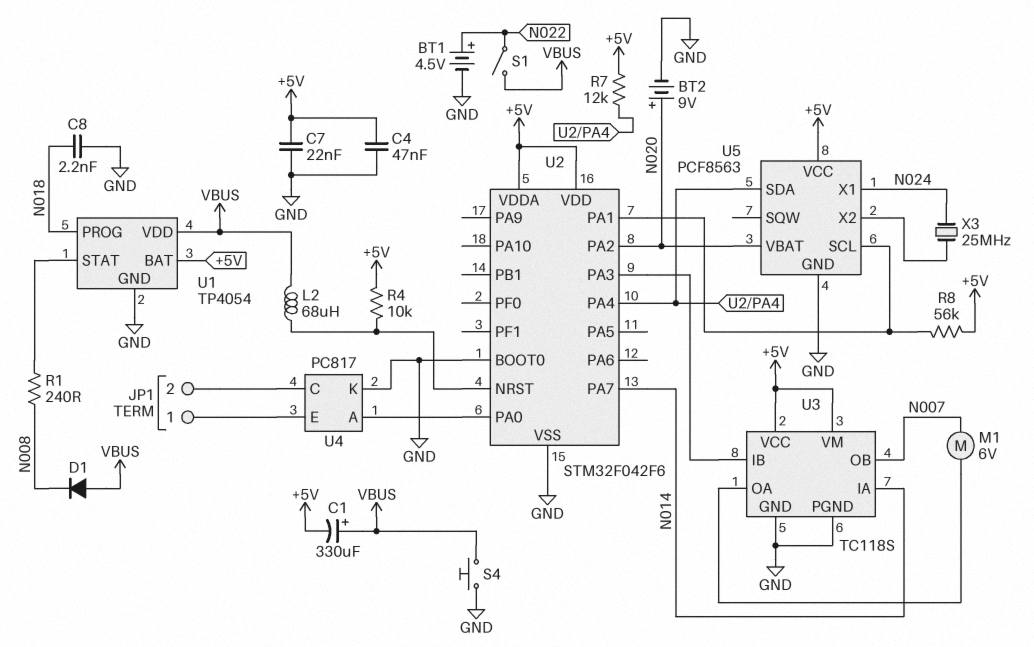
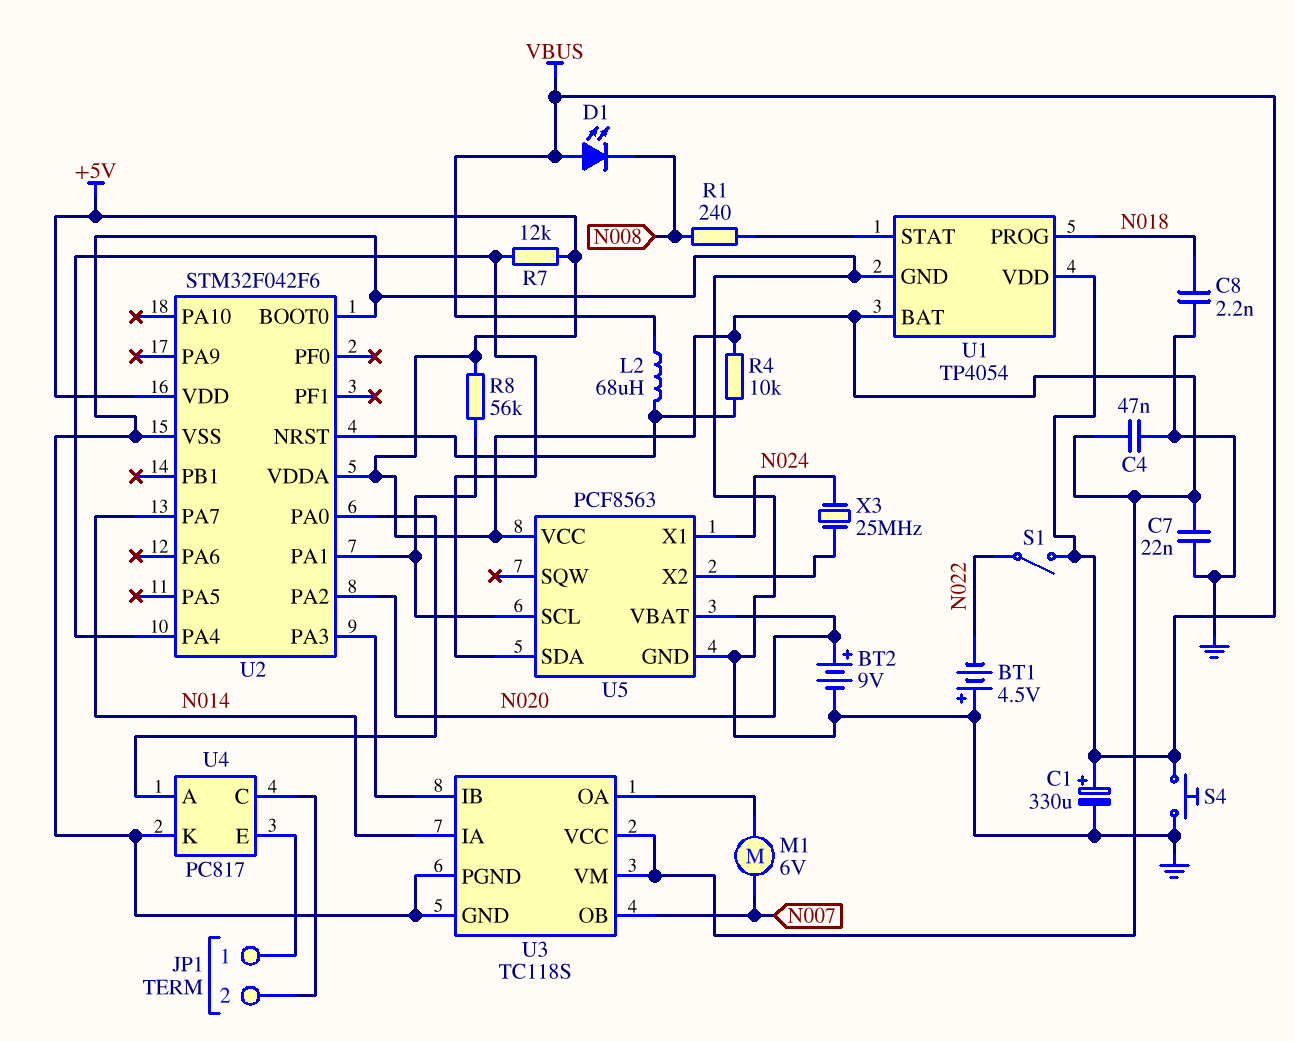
BT1: 4.5V (plus N022, minus GND) -> 4.5V (plus GND, minus N022)
C1: 330uF (plus VBUS, minus +5V) -> 330uF (plus VBUS, minus GND)
D1: diode (A VBUS, K N008) -> LED (A VBUS, K N008)

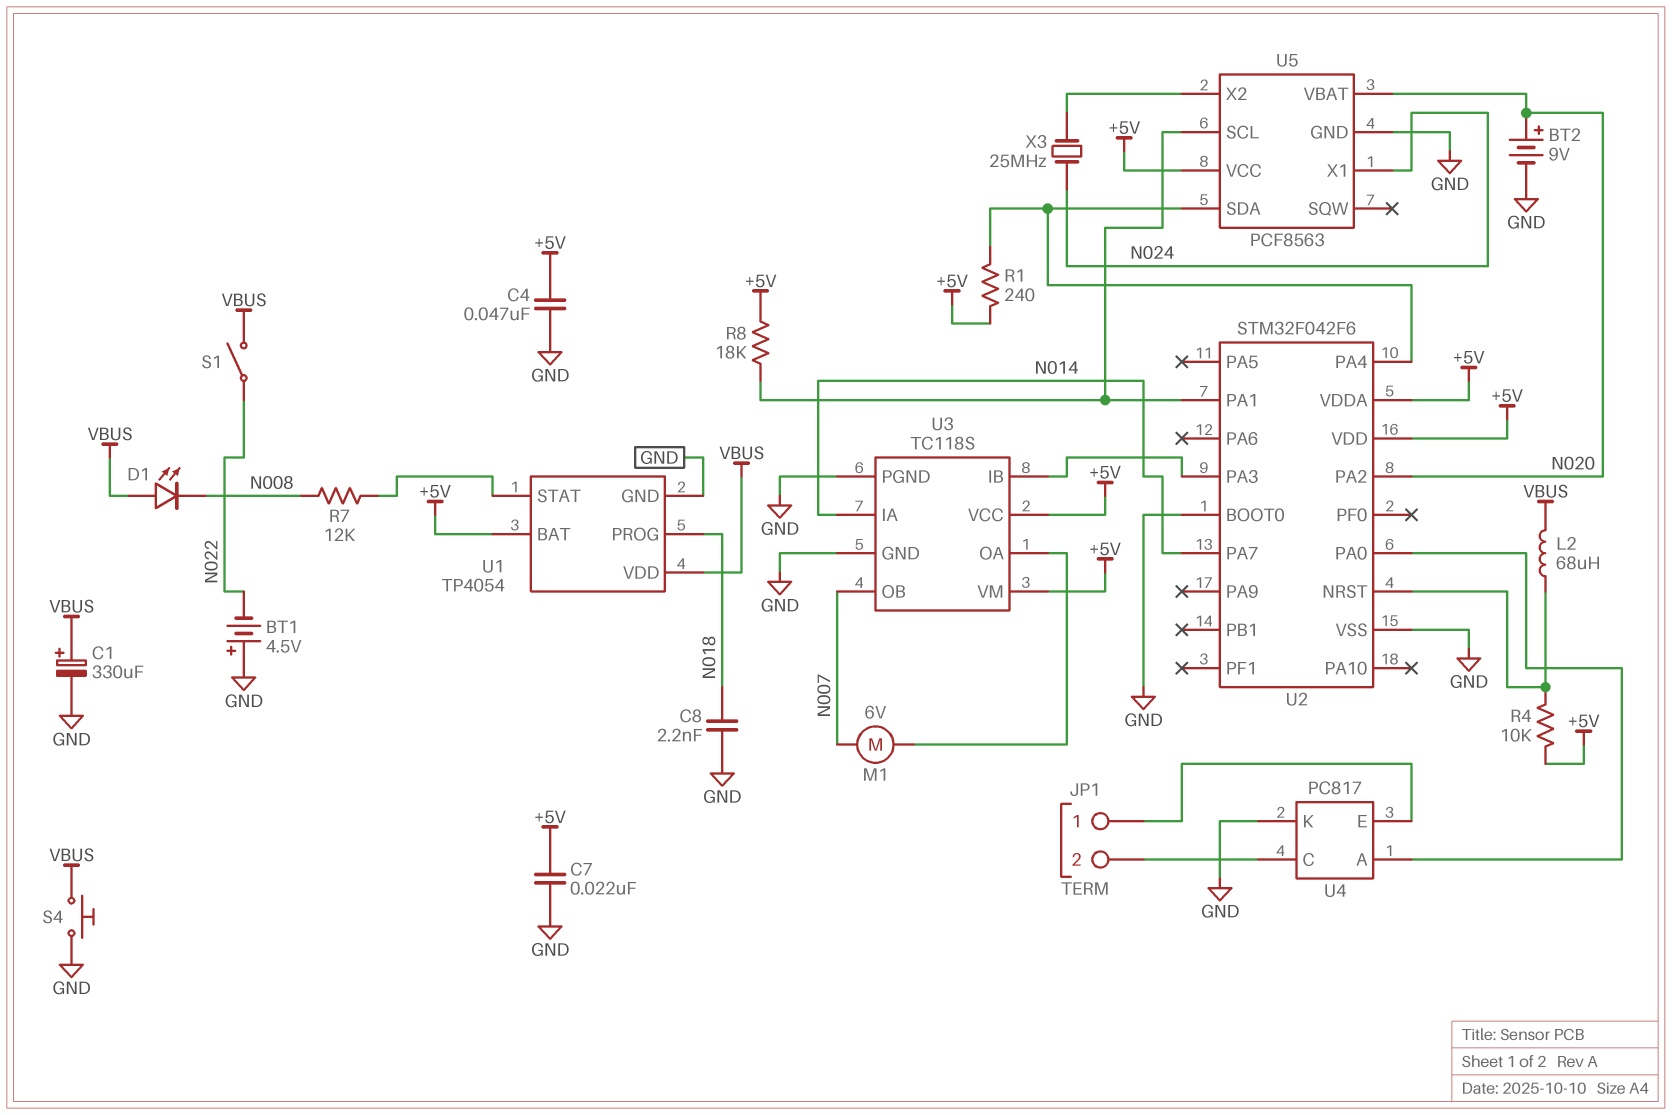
R1: 240 (N008, U1/STAT) -> 240 (+5V, U2/PA4)
R7: 12k (+5V, U2/PA4) -> 12k (N008, U1/STAT)
R8: 56k (+5V, U2/PA1) -> 18k (+5V, U2/PA1)

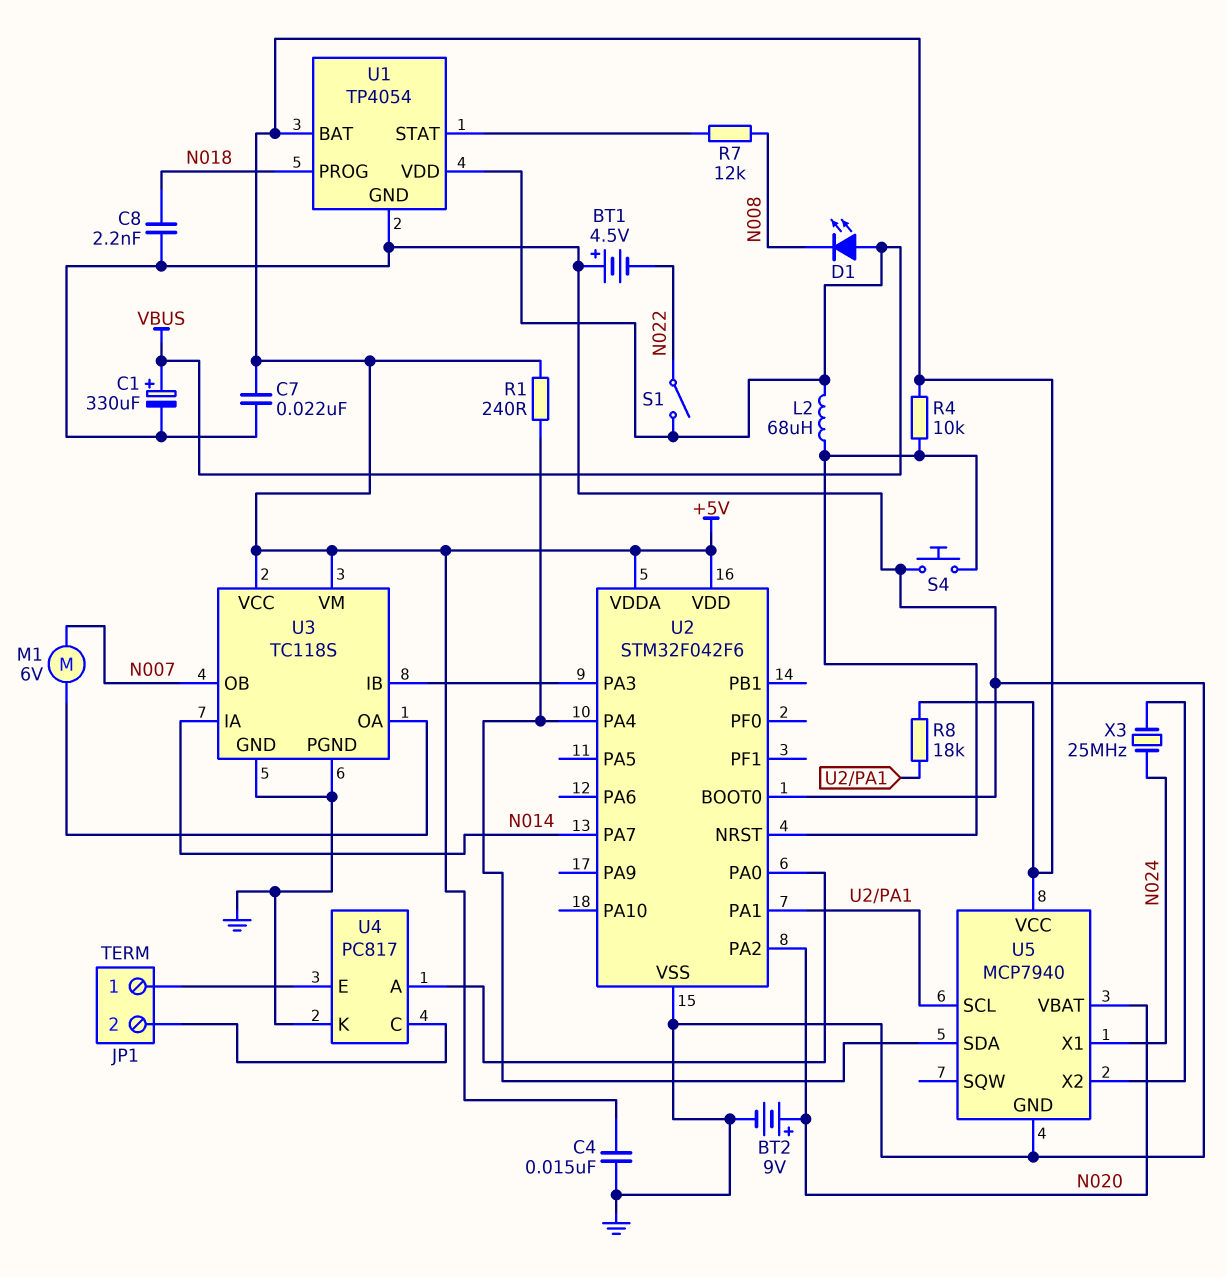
C4: 47nF (+5V, GND) -> 15nF (+5V, GND)
S4: button (GND, VBUS) -> button (GND, U2/NRST)
U5: PCF8563 -> MCP7940

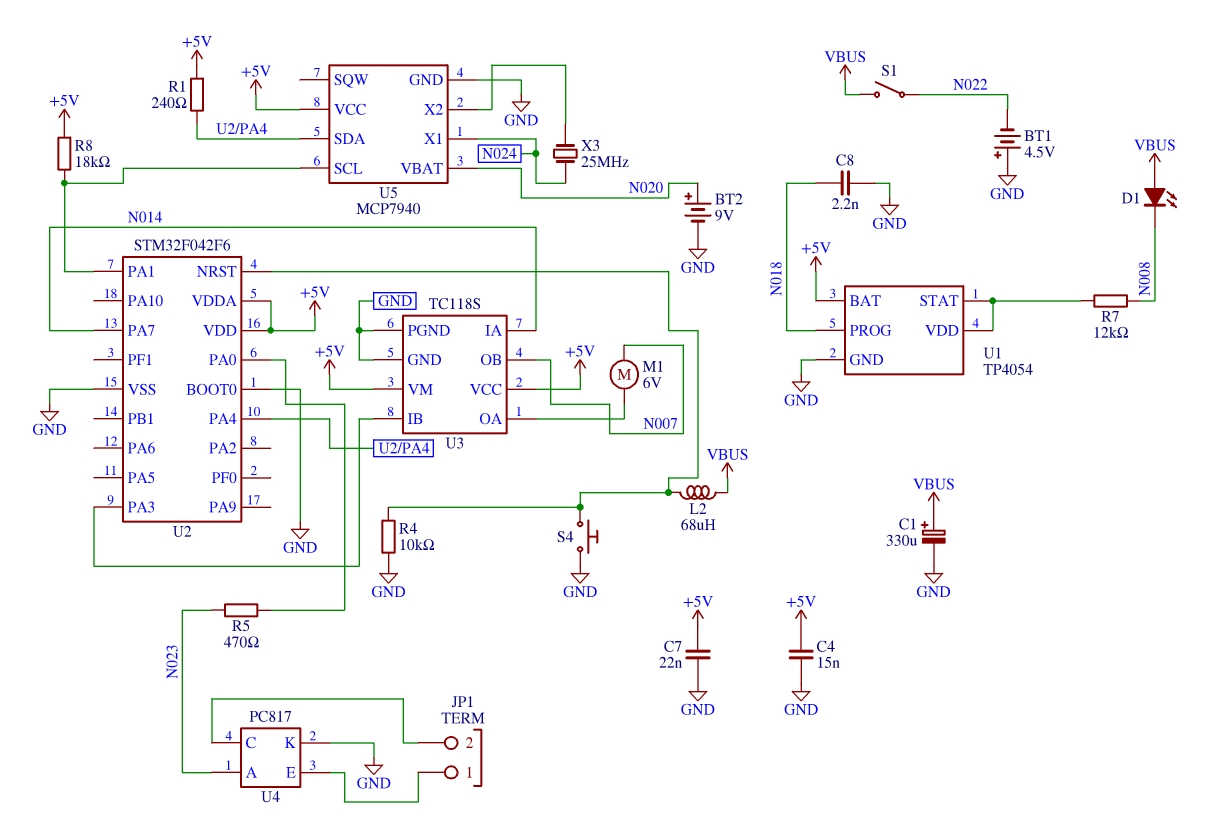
R4: 10k (+5V, U2/NRST) -> 10k (GND, U2/NRST)
R5: none -> 470 (N023, U2/PA0)
U1 pin VDD: VBUS -> U1/STAT
U2 pin PA2: N020 -> none
U4 pin A: U2/PA0 -> N023

